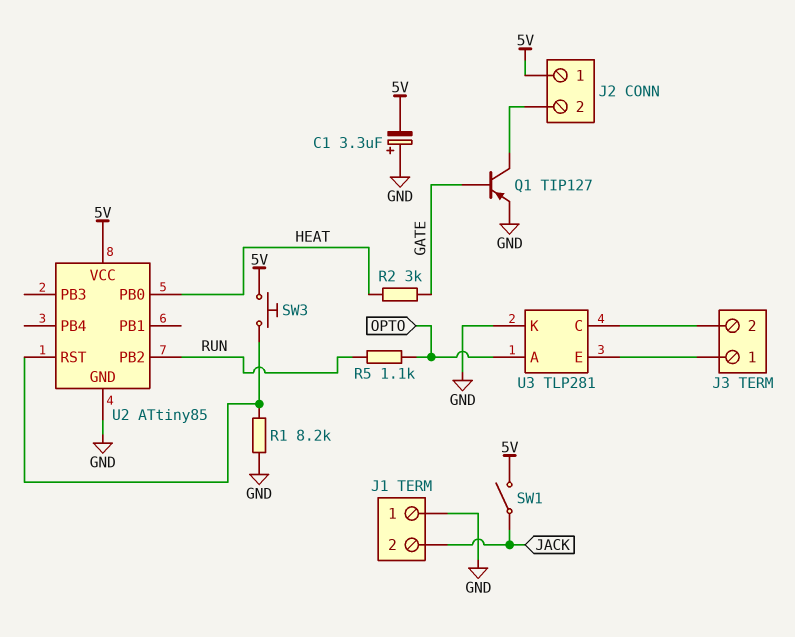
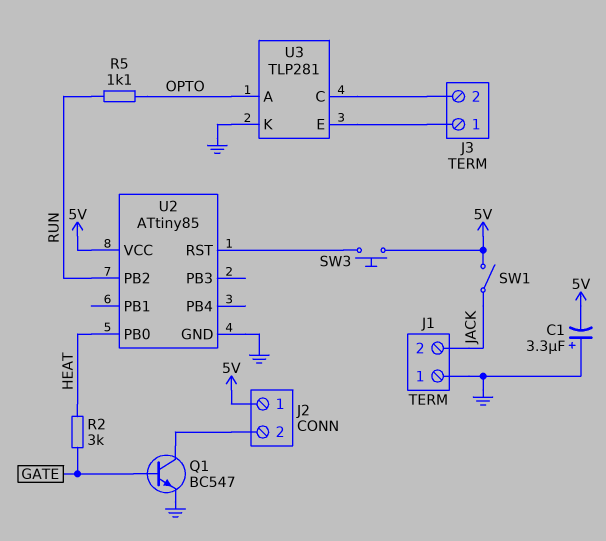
Q1: PNP TIP127 (B GATE, C J2/2, E GND) -> NPN BC547 (B GATE, C J2/2, E GND)
R1: 8.2k (GND, U2/RST) -> none

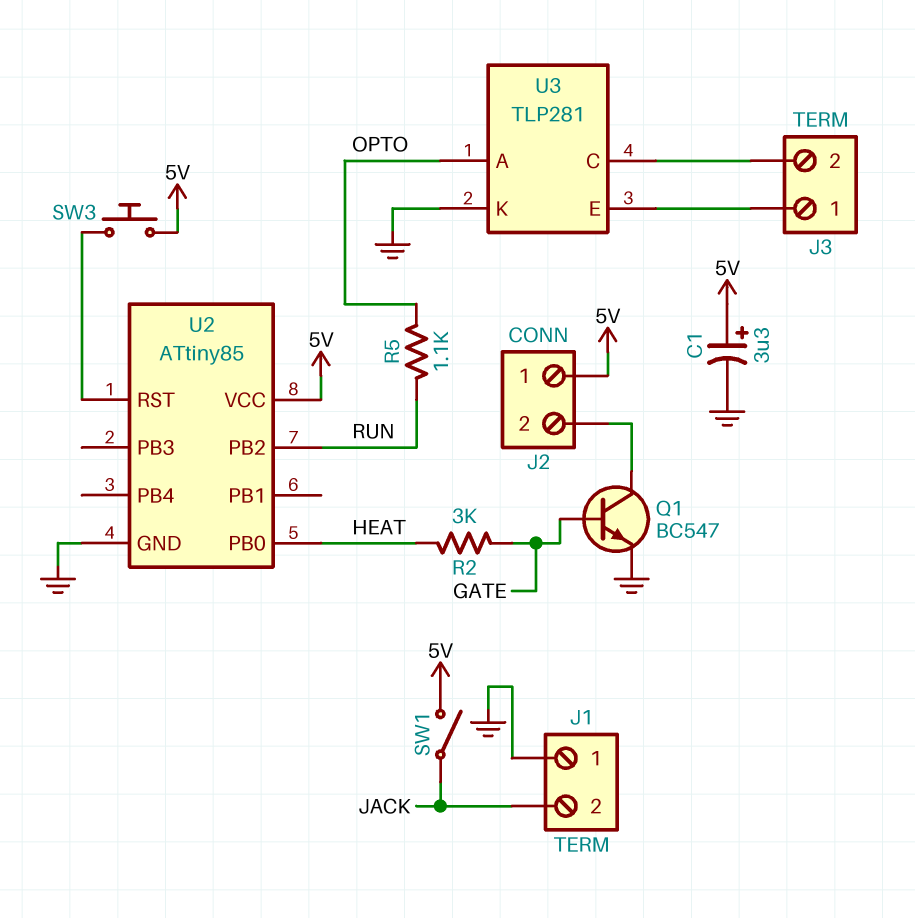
C1: 3.3uF (plus GND, minus 5V) -> 3.3uF (plus 5V, minus GND)

